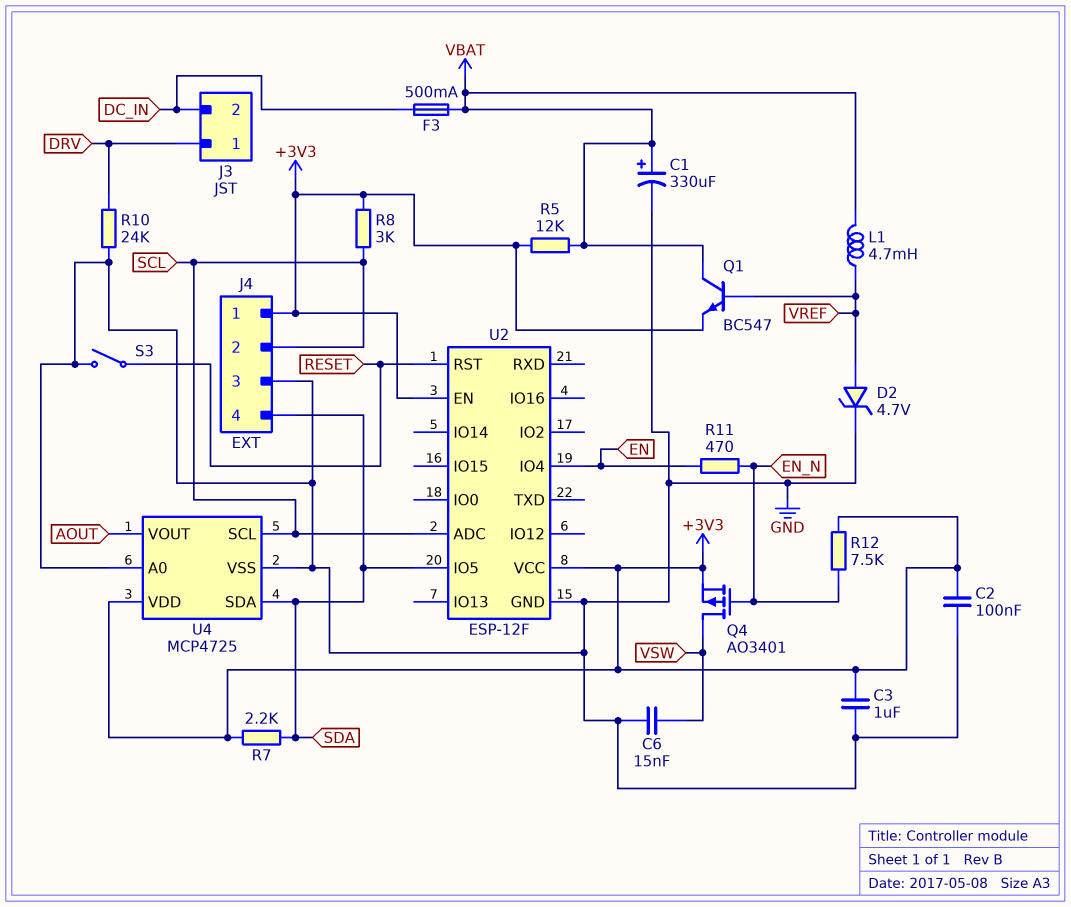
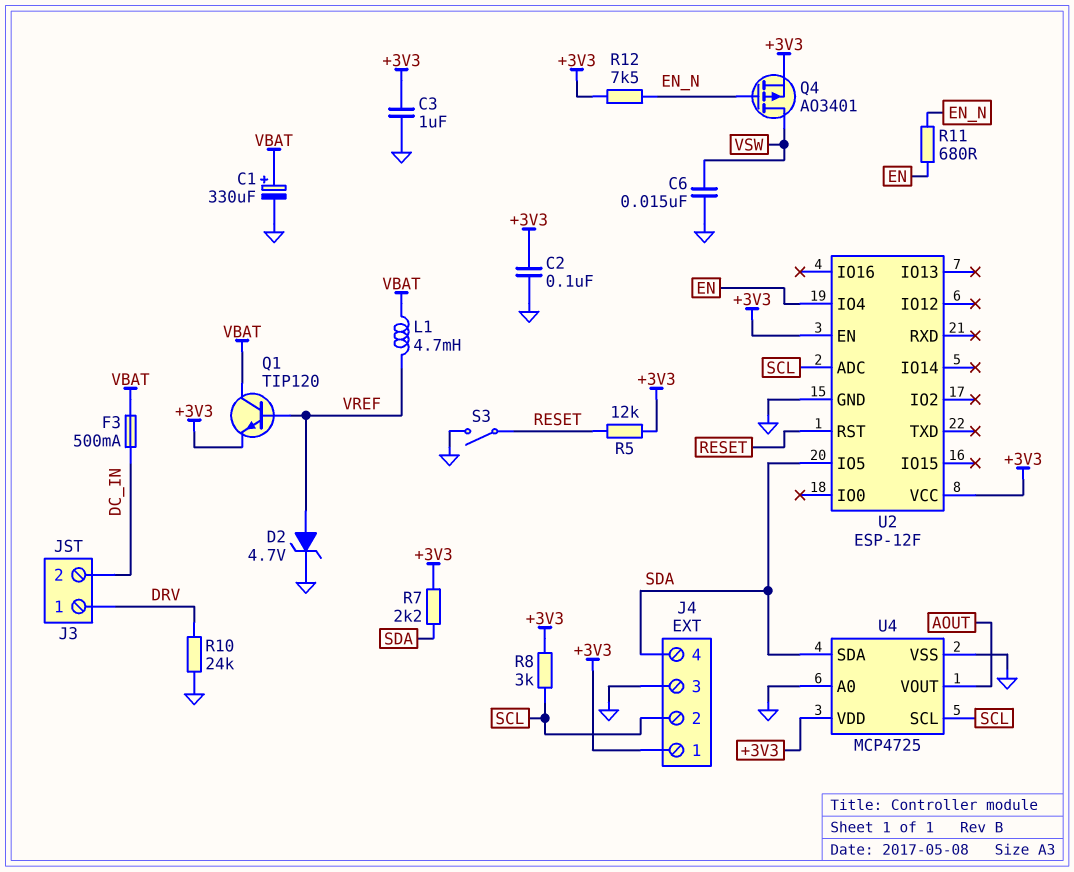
Q1: NPN BC547 (B VREF, C VBAT, E +3V3) -> NPN TIP120 (B VREF, C VBAT, E +3V3)
R5: 12k (+3V3, VBAT) -> 12k (+3V3, RESET)
R11: 470 (EN, EN_N) -> 680 (EN, EN_N)

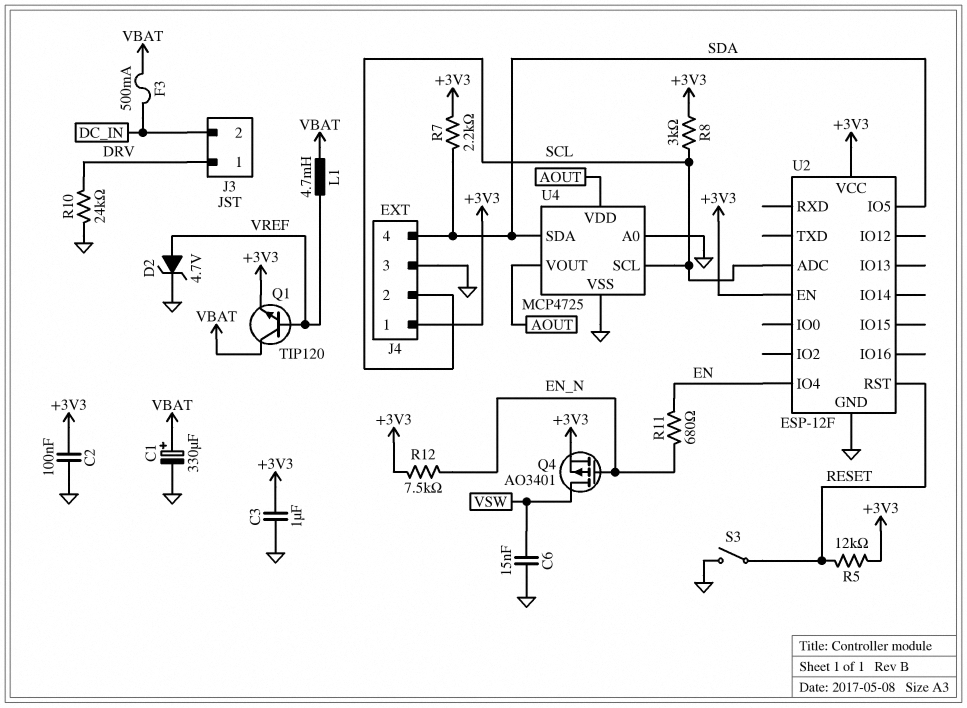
U4 pin VDD: +3V3 -> AOUT

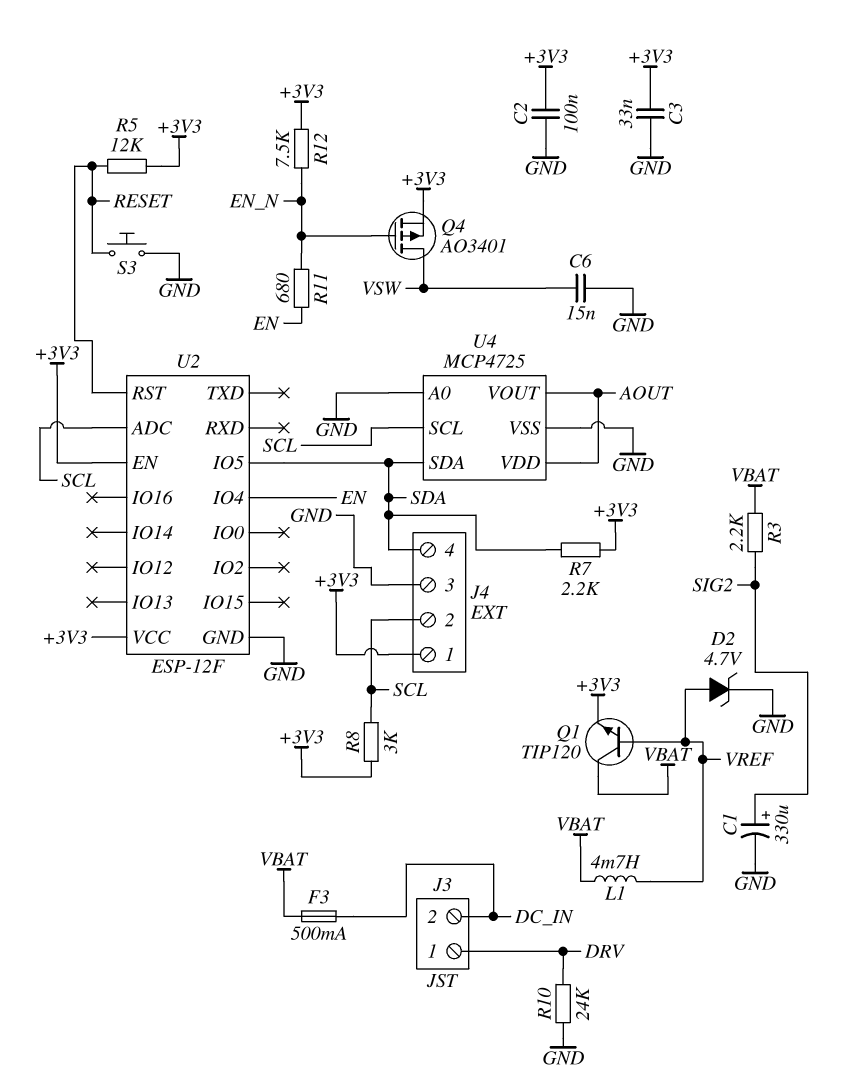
C1: 330uF (plus VBAT, minus GND) -> 330uF (plus SIG2, minus GND)
C3: 1uF (+3V3, GND) -> 33nF (+3V3, GND)
R3: none -> 2.2k (SIG2, VBAT)
S3: switch (GND, RESET) -> button (GND, RESET)

